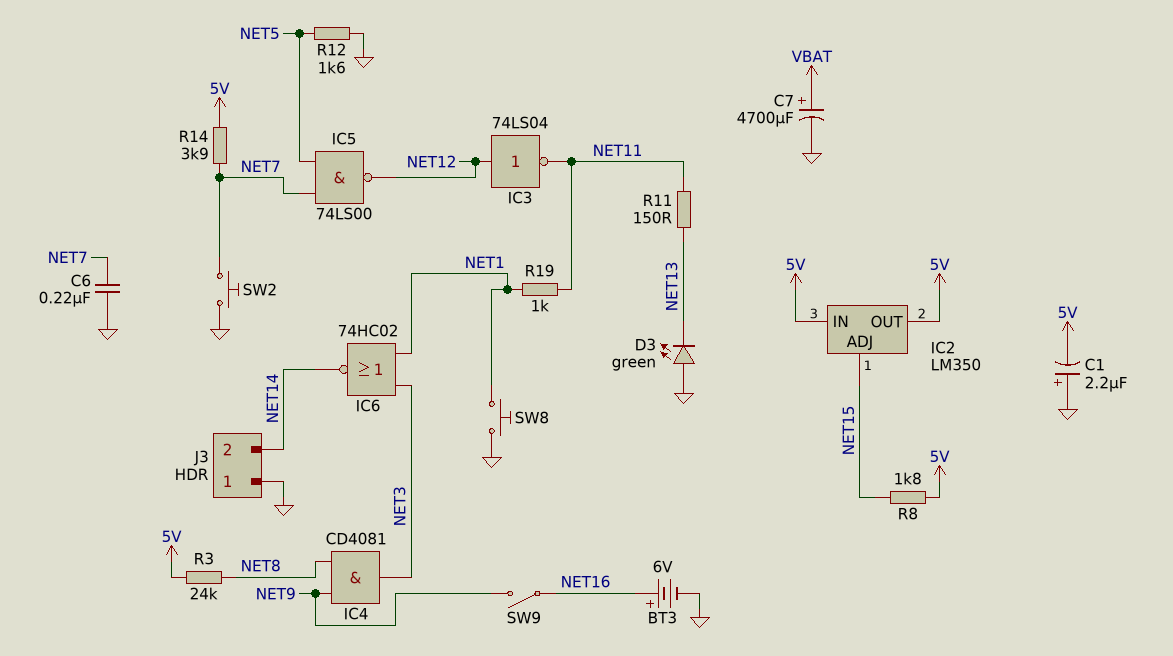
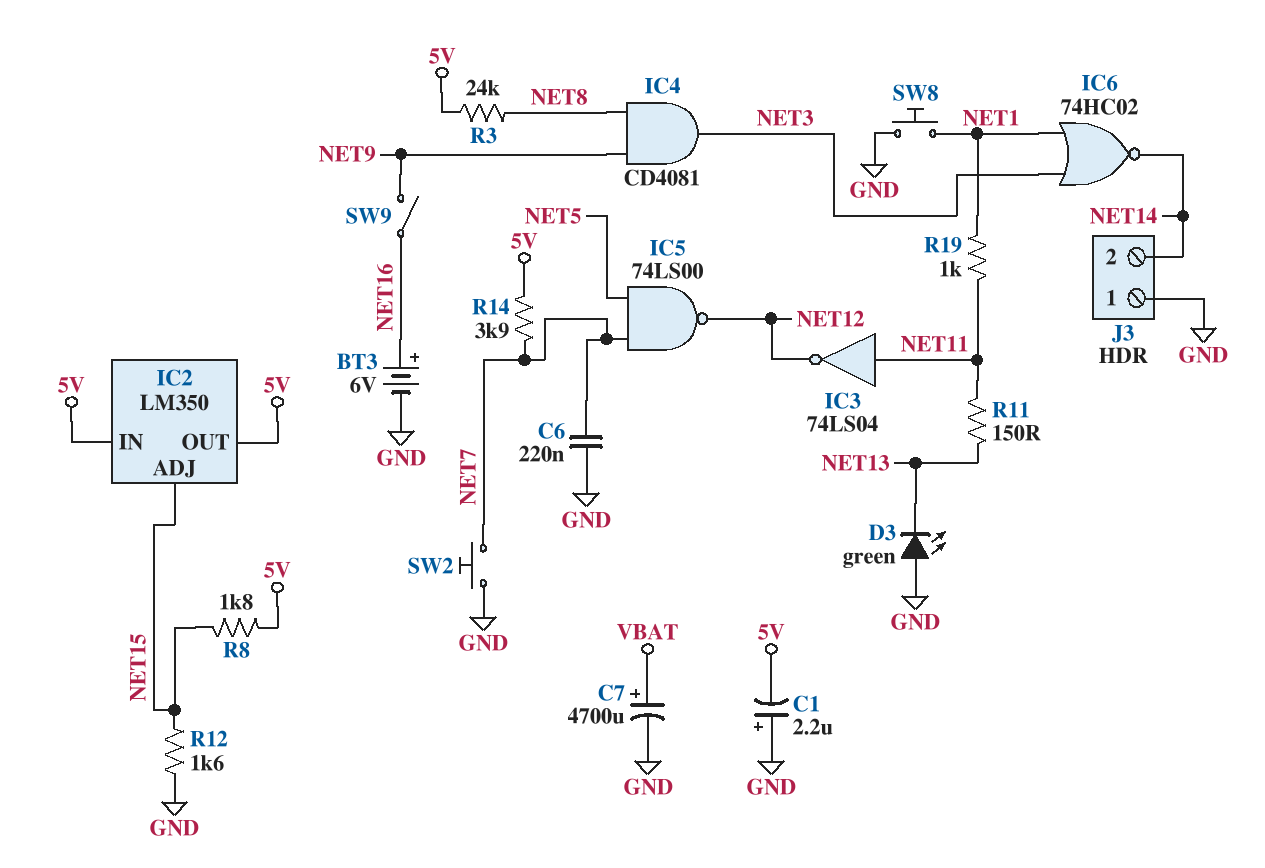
IC3: NOT 74LS04 (in NET12, out NET11) -> NOT 74LS04 (in NET11, out NET12)
R12: 1.6k (GND, NET5) -> 1.6k (GND, NET15)

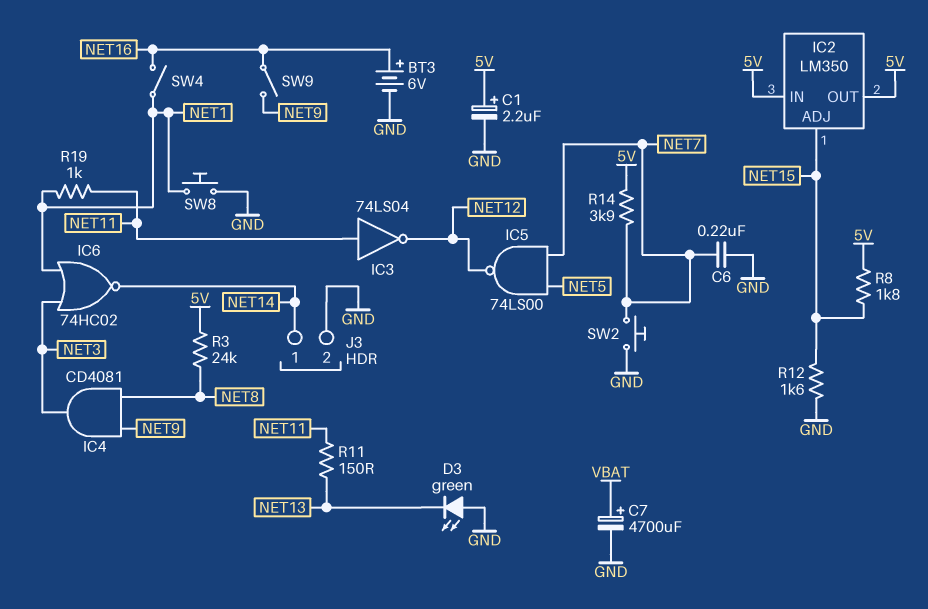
C1: 2.2uF (plus GND, minus 5V) -> 2.2uF (plus 5V, minus GND)
J3 pin 1: GND -> NET14
J3 pin 2: NET14 -> GND
SW4: none -> switch (NET1, NET16)

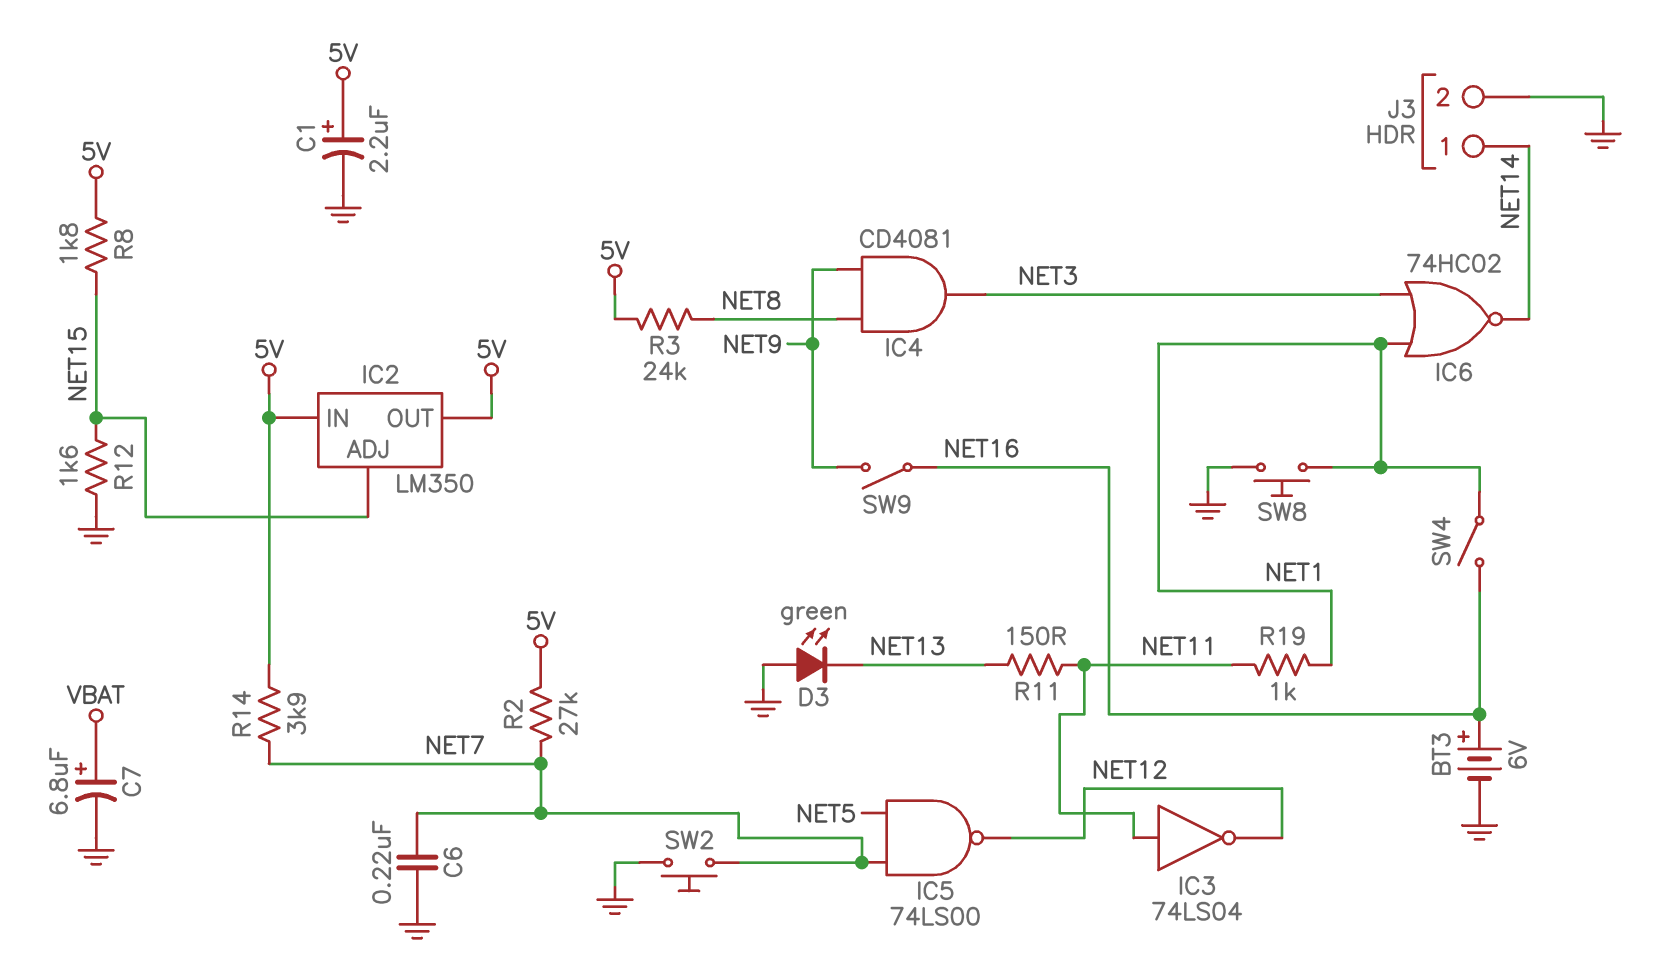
C7: 4700uF (plus VBAT, minus GND) -> 6.8uF (plus VBAT, minus GND)
R2: none -> 27k (5V, NET7)

